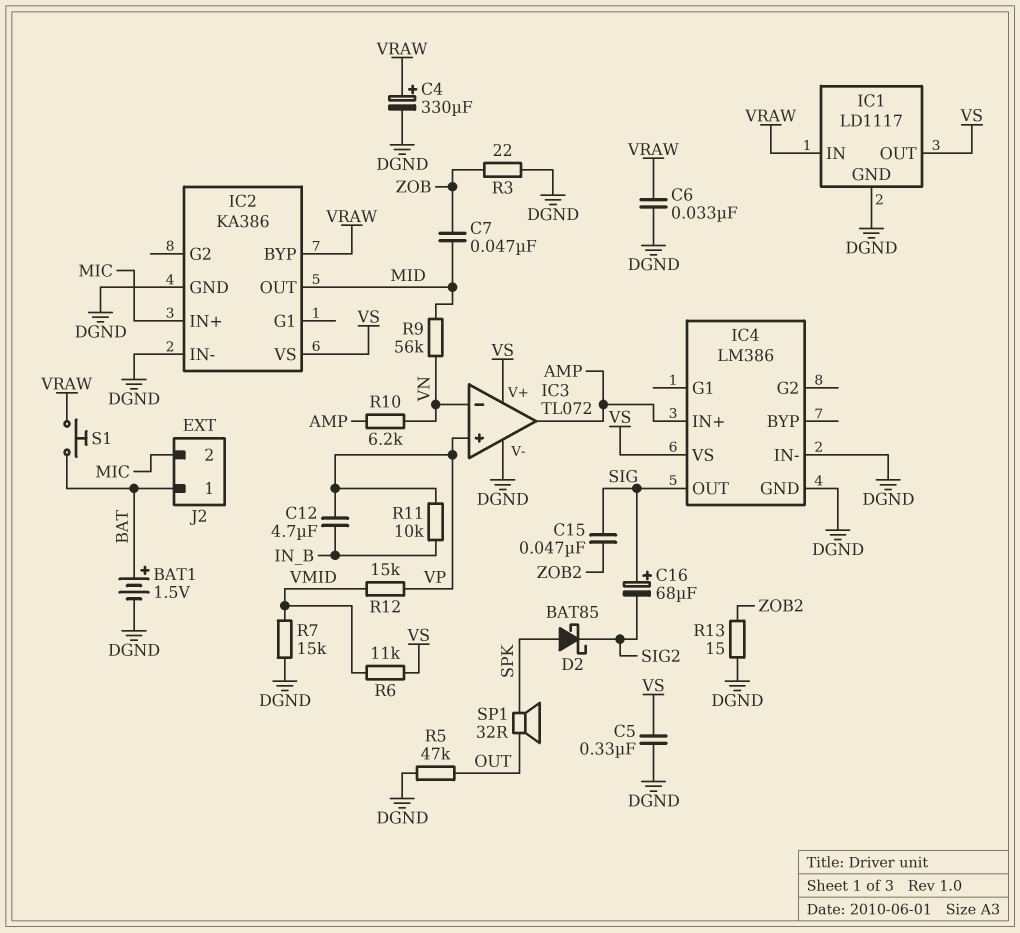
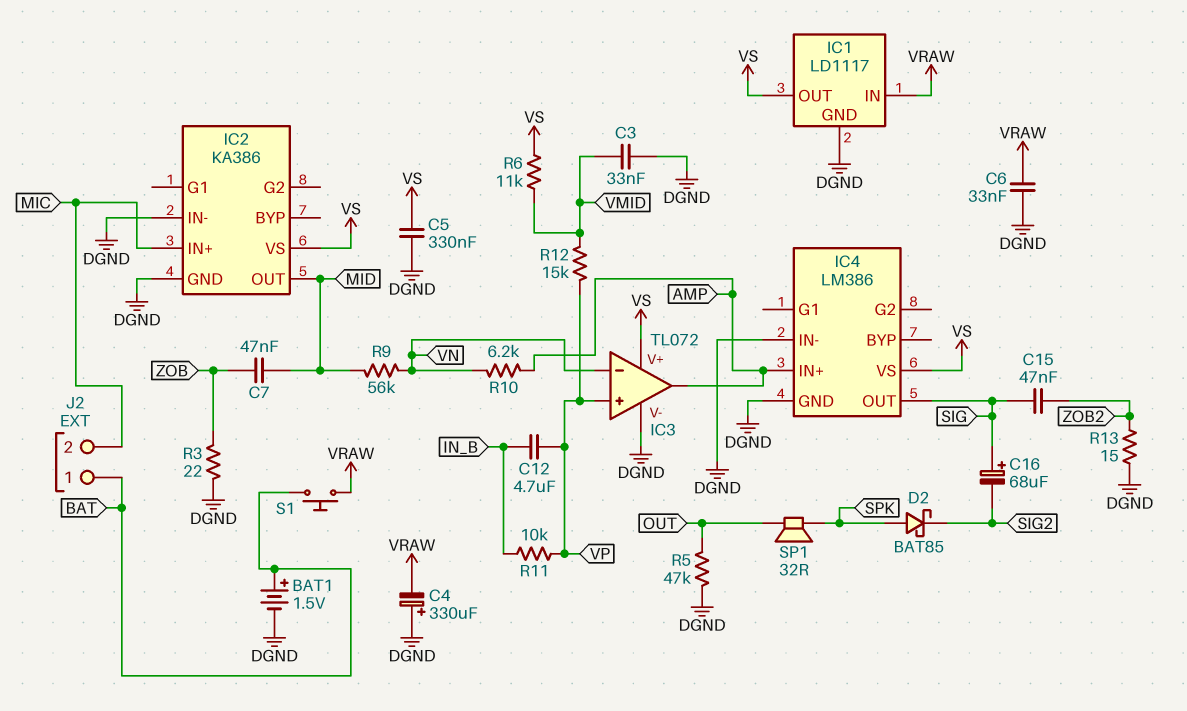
C3: none -> 33nF (DGND, VMID)
C4: 330uF (plus VRAW, minus DGND) -> 330uF (plus DGND, minus VRAW)
IC2 pin BYP: VRAW -> none
R7: 15k (DGND, VMID) -> none

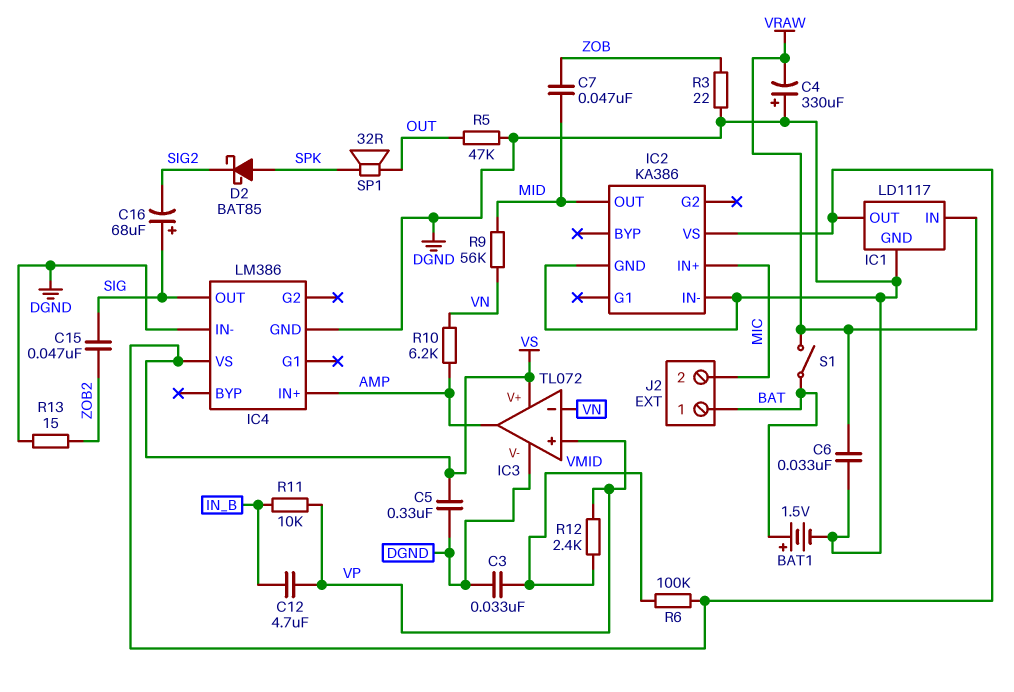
R6: 11k (VMID, VS) -> 100k (VMID, VS)
R12: 15k (VMID, VP) -> 2.4k (VMID, VP)
S1: button (BAT, VRAW) -> switch (BAT, VRAW)

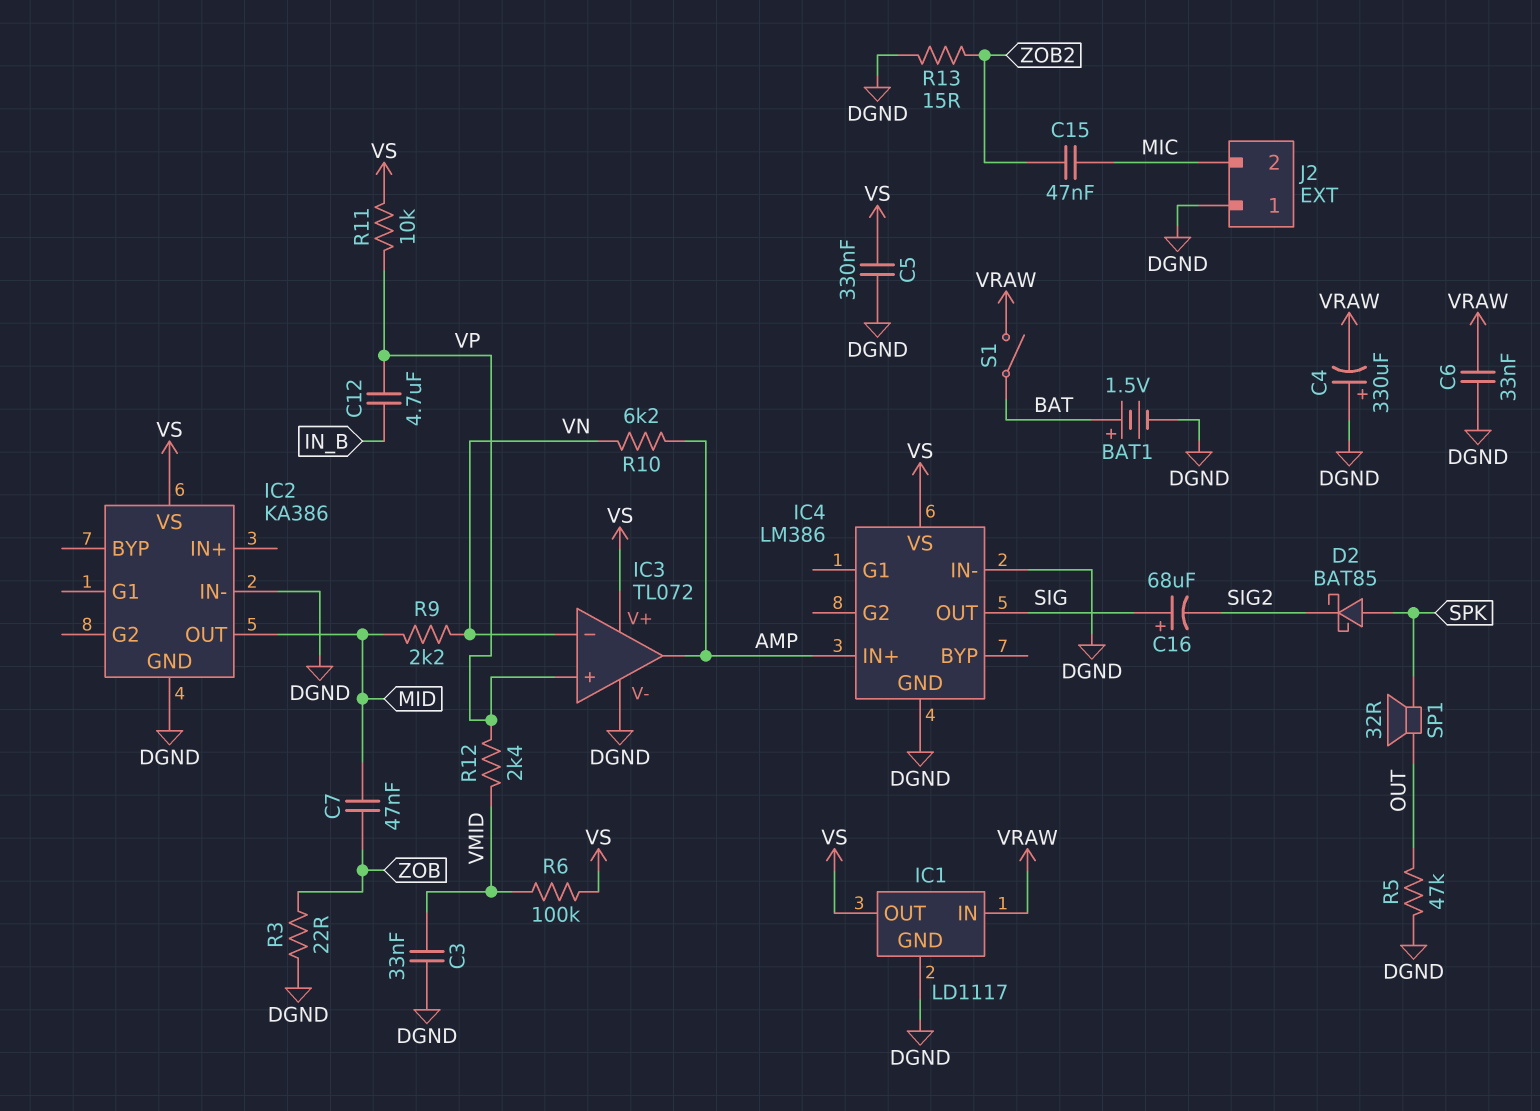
C15: 47nF (SIG, ZOB2) -> 47nF (MIC, ZOB2)
IC2 pin IN+: MIC -> none
J2 pin 1: BAT -> DGND
R9: 56k (MID, VN) -> 2.2k (MID, VN)
R11: 10k (IN_B, VP) -> 10k (VP, VS)

